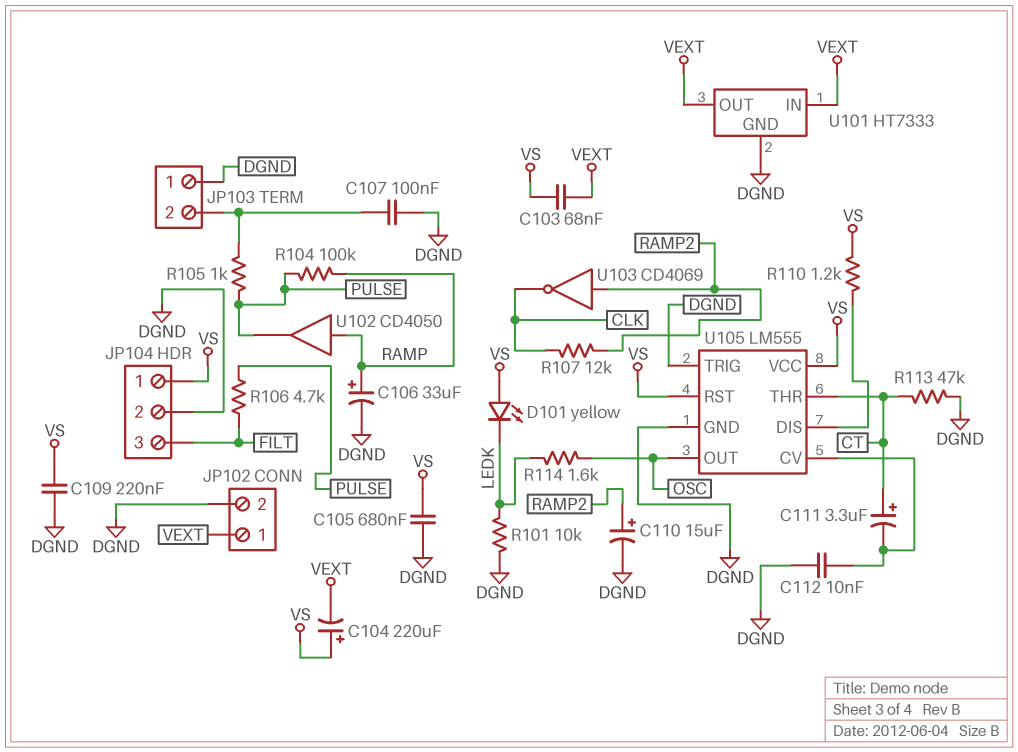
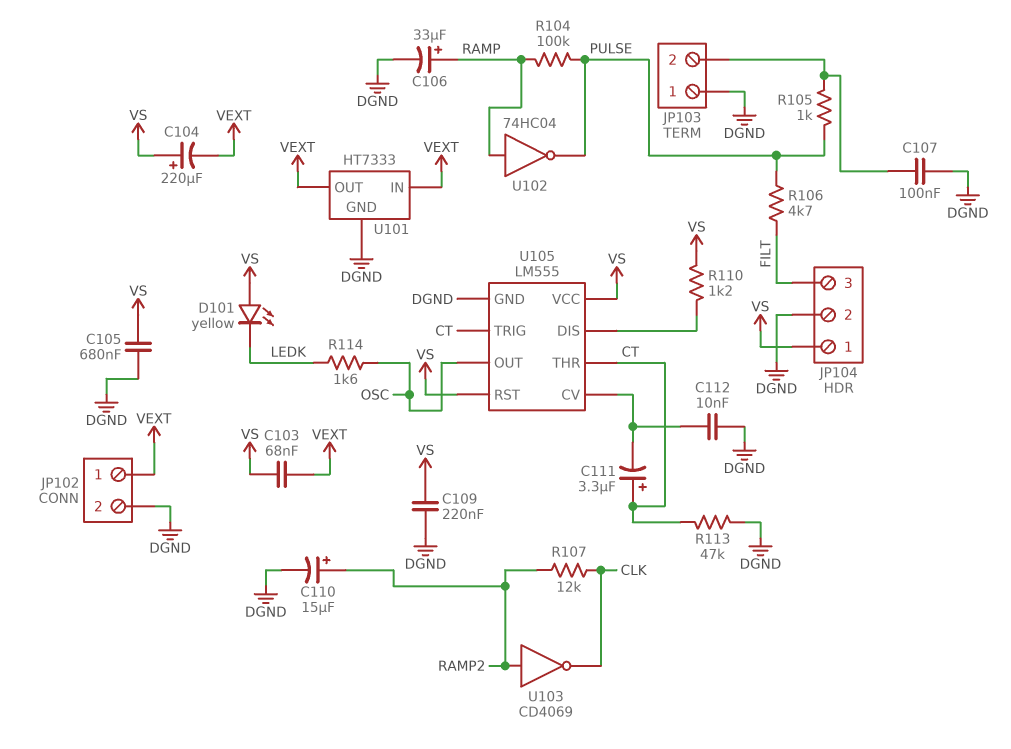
R101: 10k (DGND, LEDK) -> none
U102: buffer CD4050 (in RAMP, out PULSE) -> NOT 74HC04 (in RAMP, out PULSE)
U105 pin TRIG: DGND -> CT

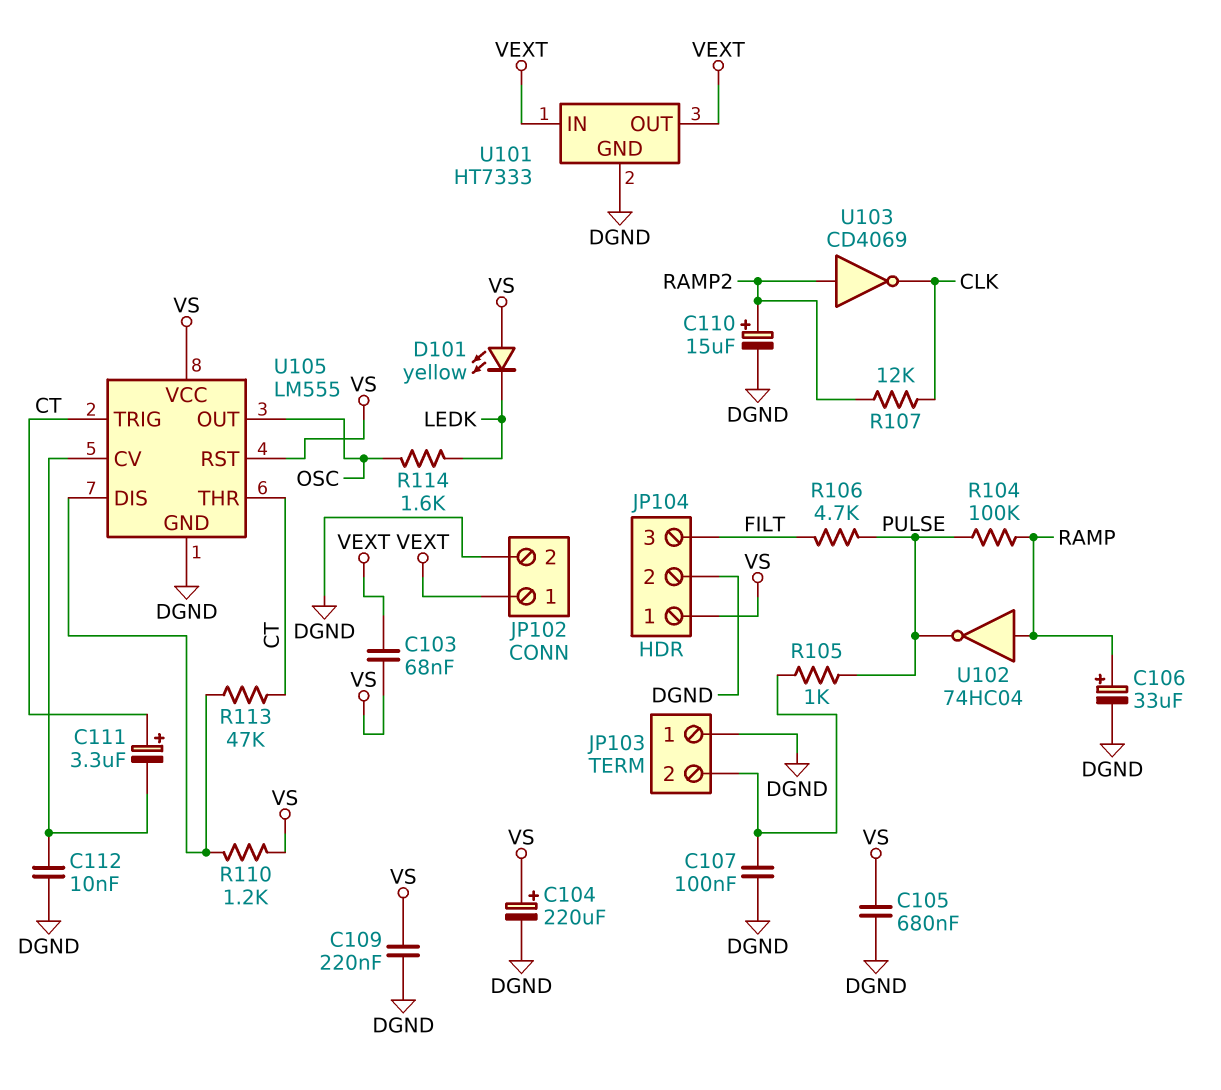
C104: 220uF (plus VS, minus VEXT) -> 220uF (plus VS, minus DGND)
R113: 47k (CT, DGND) -> 47k (CT, U105/DIS)

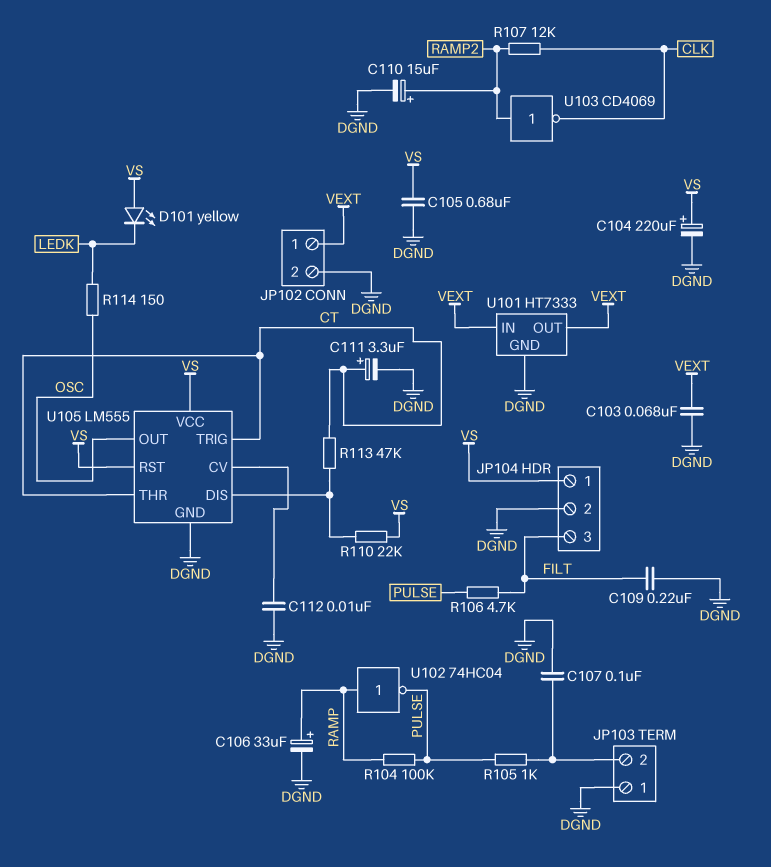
C103: 68nF (VEXT, VS) -> 68nF (DGND, VEXT)
C109: 220nF (DGND, VS) -> 220nF (DGND, FILT)
C111: 3.3uF (plus CT, minus U105/CV) -> 3.3uF (plus CT, minus DGND)
R110: 1.2k (U105/DIS, VS) -> 22k (U105/DIS, VS)
R114: 1.6k (LEDK, OSC) -> 150 (LEDK, OSC)

